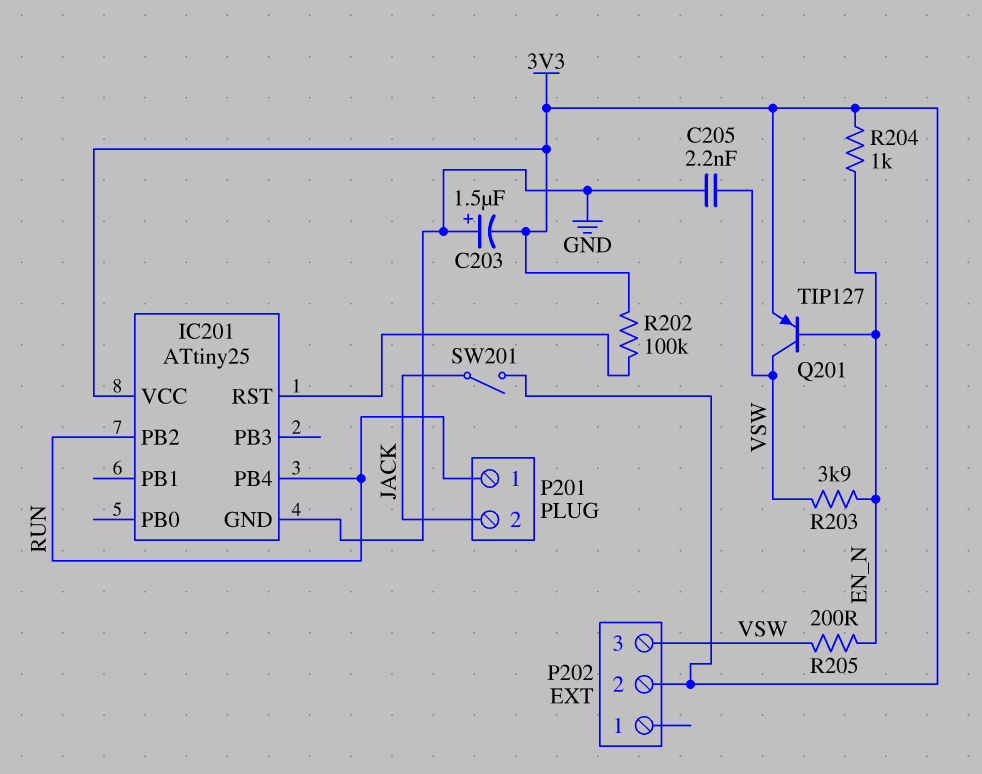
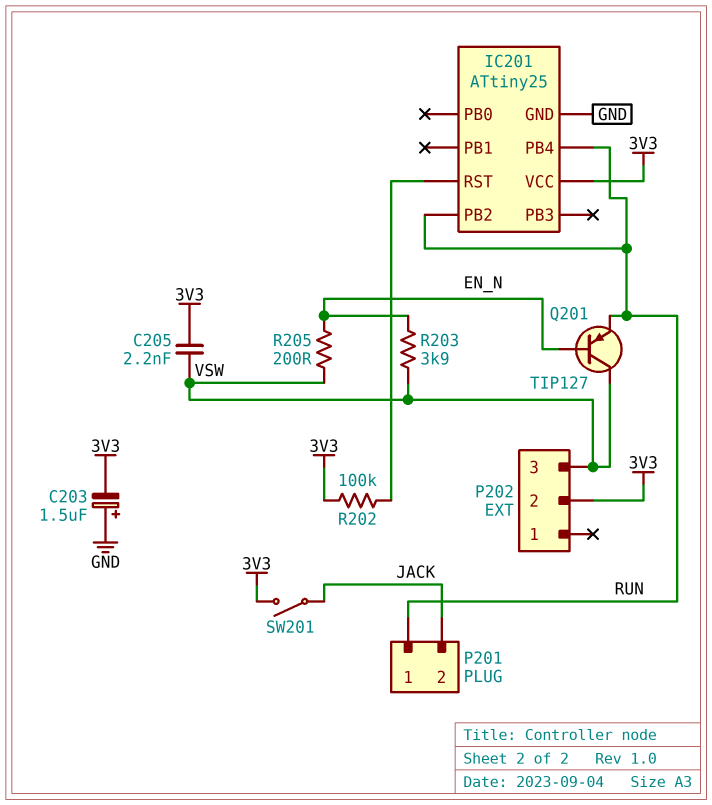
C205: 2.2nF (GND, VSW) -> 2.2nF (3V3, VSW)
Q201: PNP TIP127 (B EN_N, C VSW, E 3V3) -> PNP TIP127 (B EN_N, C VSW, E RUN)
R204: 1k (3V3, EN_N) -> none

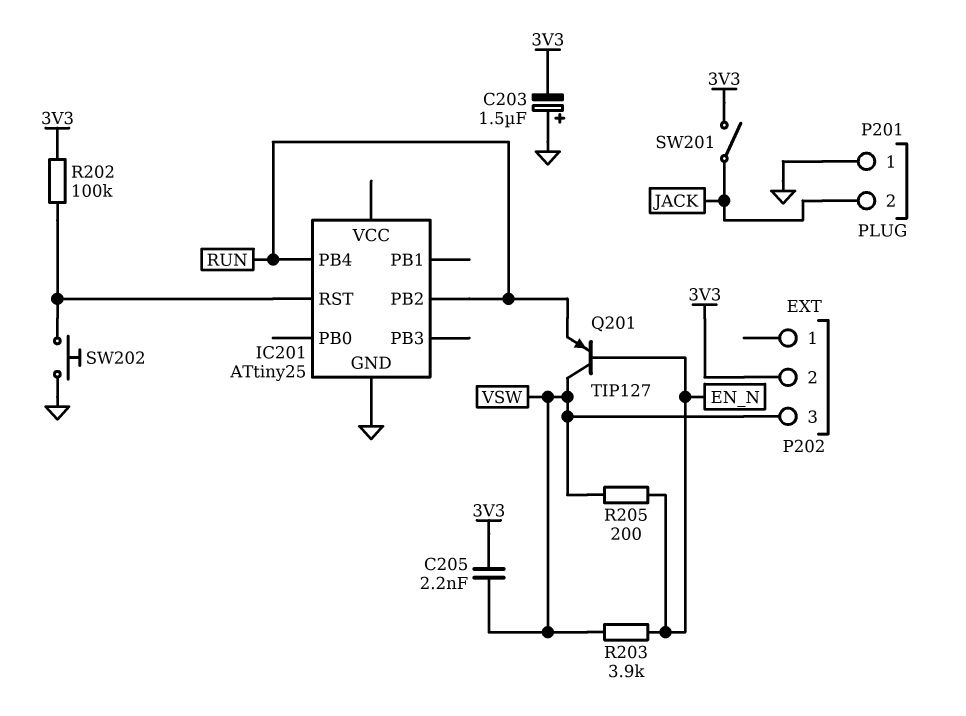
IC201 pin VCC: 3V3 -> none
P201 pin 1: RUN -> GND
SW202: none -> button (GND, IC201/RST)

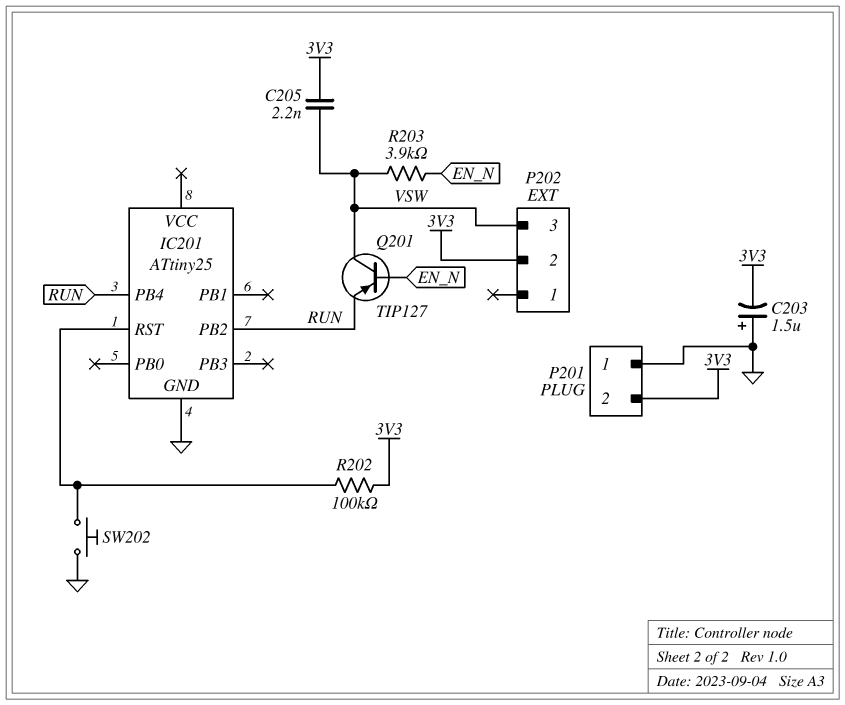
P201 pin 2: JACK -> 3V3
R205: 200 (EN_N, VSW) -> none
SW201: switch (3V3, JACK) -> none

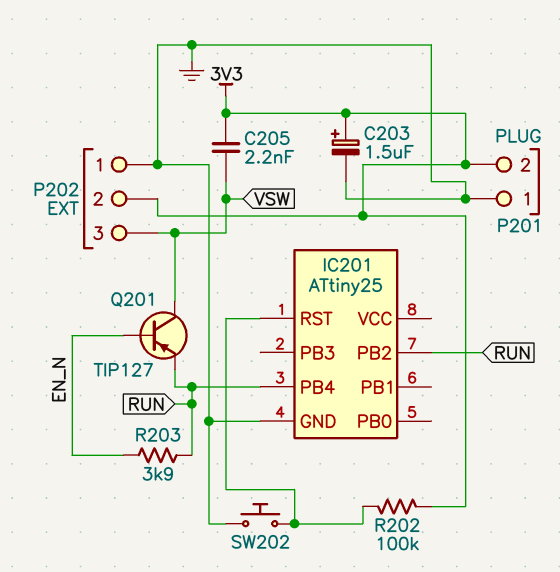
C203: 1.5uF (plus GND, minus 3V3) -> 1.5uF (plus 3V3, minus GND)
P202 pin 1: none -> GND
R203: 3.9k (EN_N, VSW) -> 3.9k (EN_N, RUN)

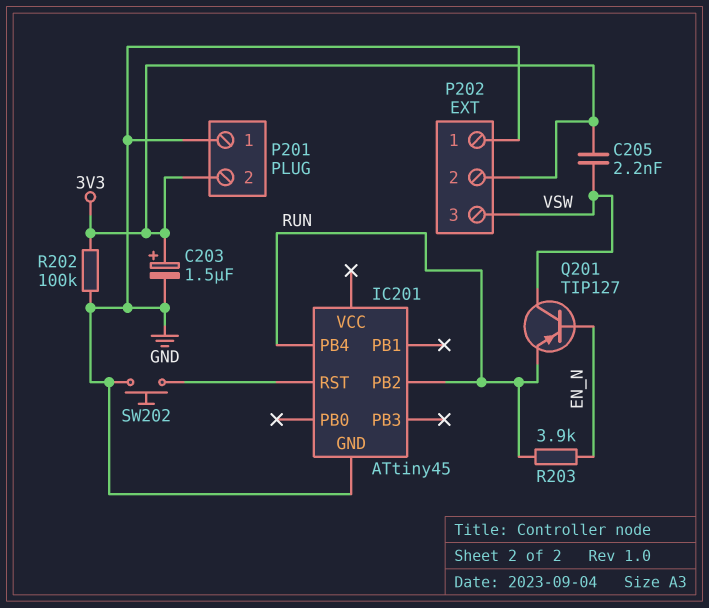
IC201: ATtiny25 -> ATtiny45
R202: 100k (3V3, IC201/RST) -> 100k (3V3, GND)

